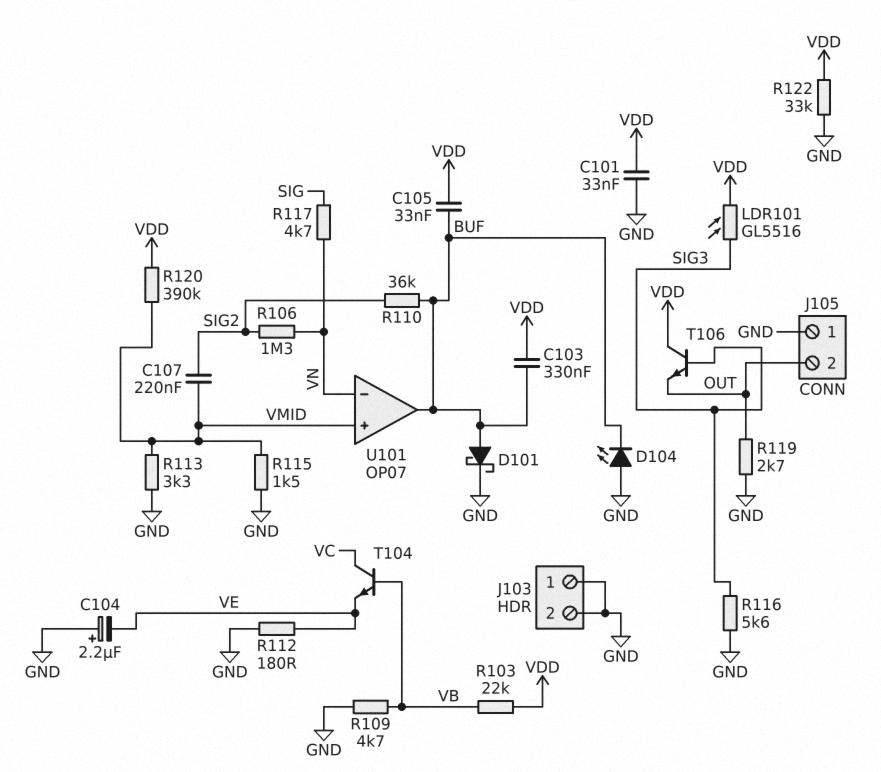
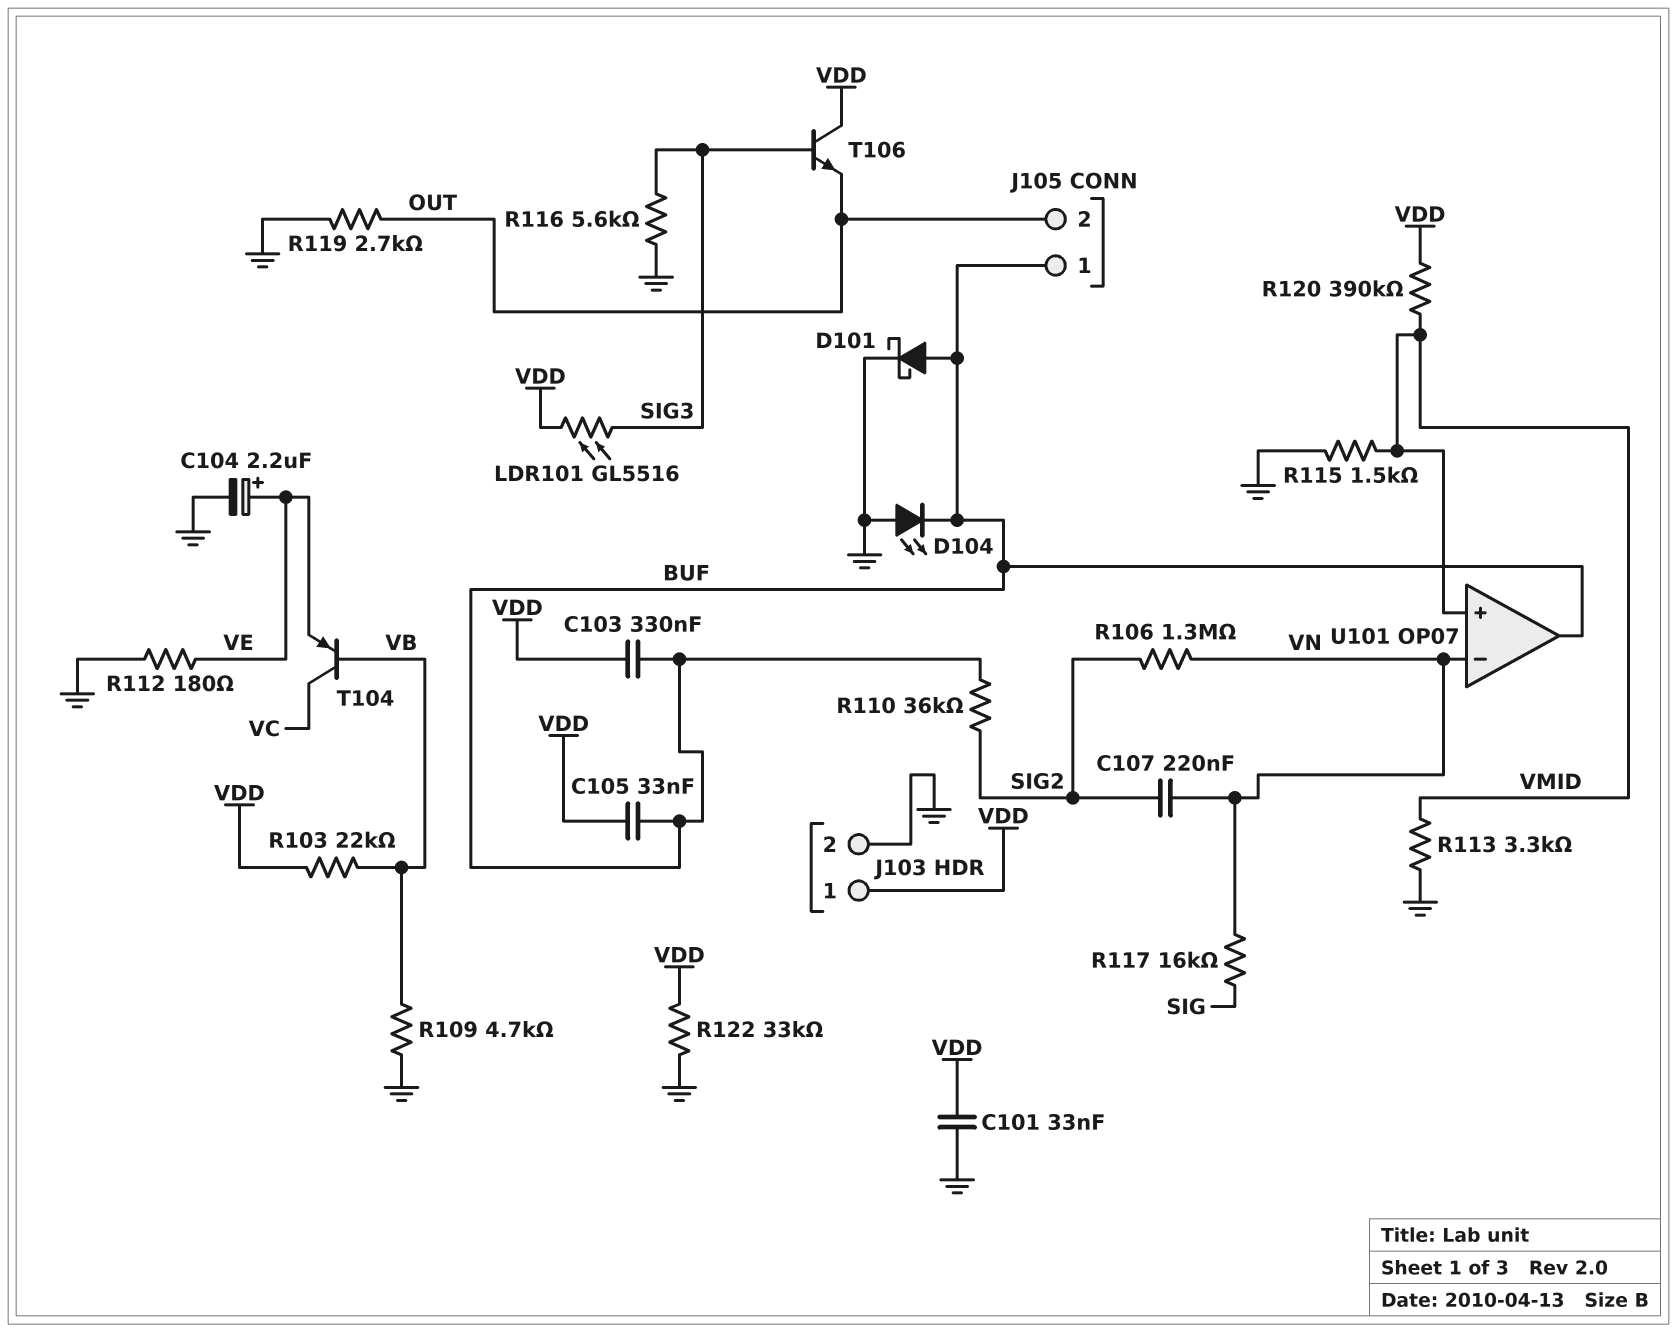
C104: 2.2uF (plus GND, minus VE) -> 2.2uF (plus VE, minus GND)
C107: 220nF (SIG2, VMID) -> 220nF (SIG2, VN)
J103 pin 1: GND -> VDD
J105 pin 1: GND -> BUF
R117: 4.7k (SIG, VN) -> 16k (SIG, VN)
T104: NPN (B VB, C VC, E VE) -> PNP (B VB, C VC, E VE)

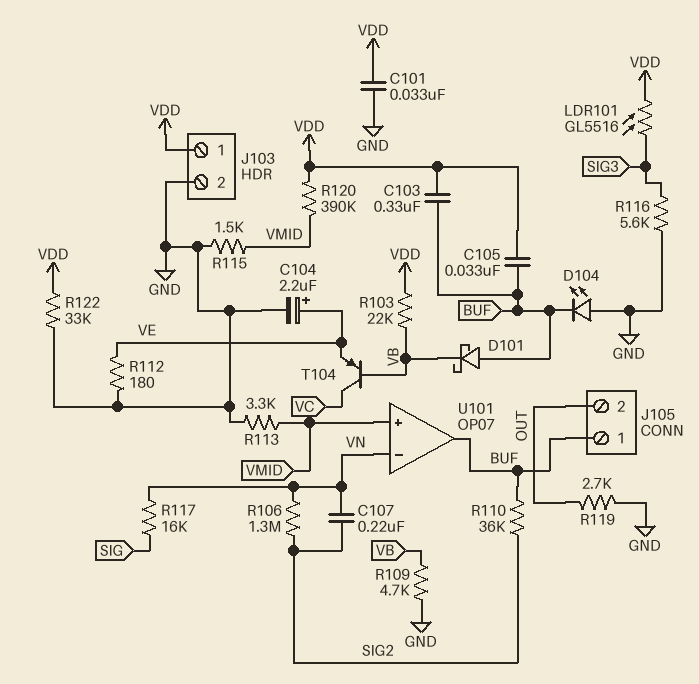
D101: schottky (A BUF, K GND) -> schottky (A BUF, K VB)
T106: NPN (B SIG3, C VDD, E OUT) -> none

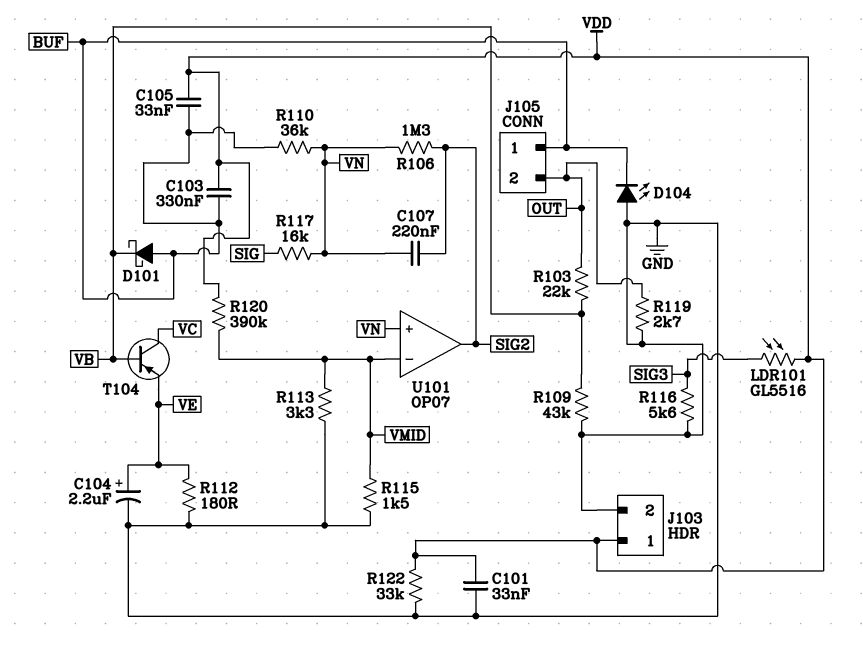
R103: 22k (VB, VDD) -> 22k (OUT, VB)
R109: 4.7k (GND, VB) -> 43k (GND, VB)
R110: 36k (BUF, SIG2) -> 36k (BUF, VN)
U101 pin in+: VMID -> VN
U101 pin in-: VN -> VMID
U101 pin out: BUF -> SIG2

